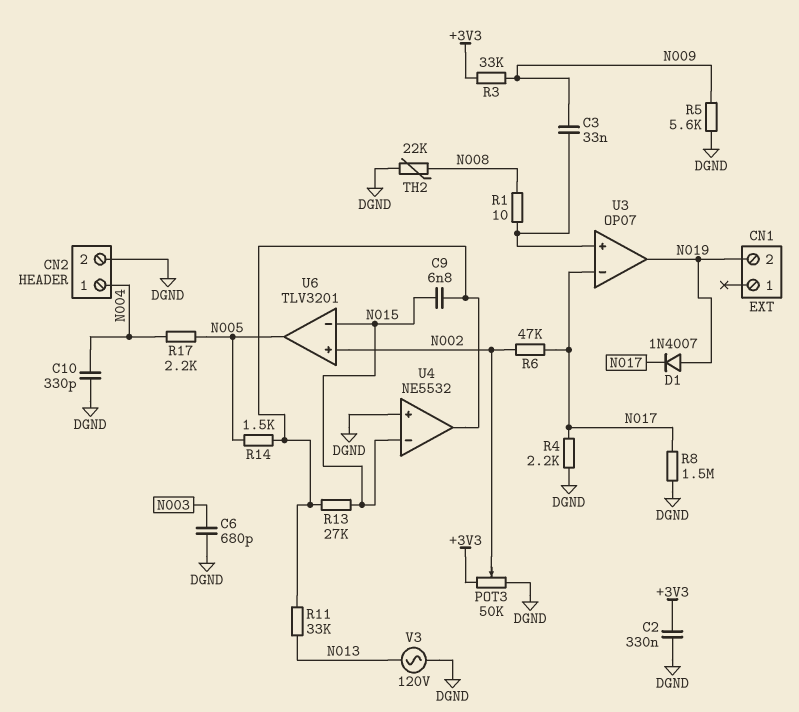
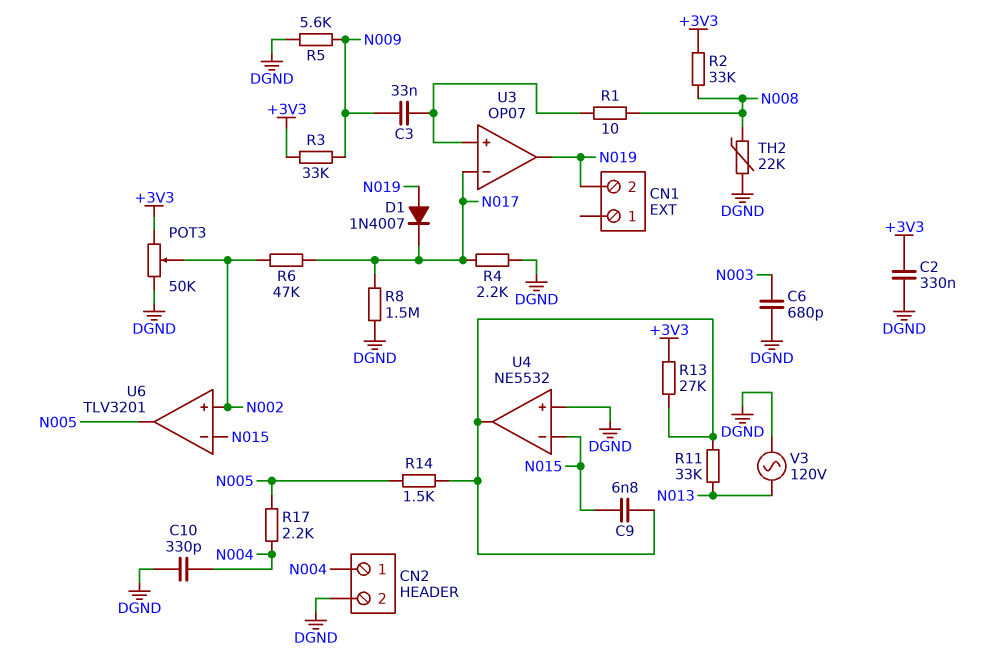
R2: none -> 33k (+3V3, N008)
R13: 27k (N015, U4/out) -> 27k (+3V3, U4/out)

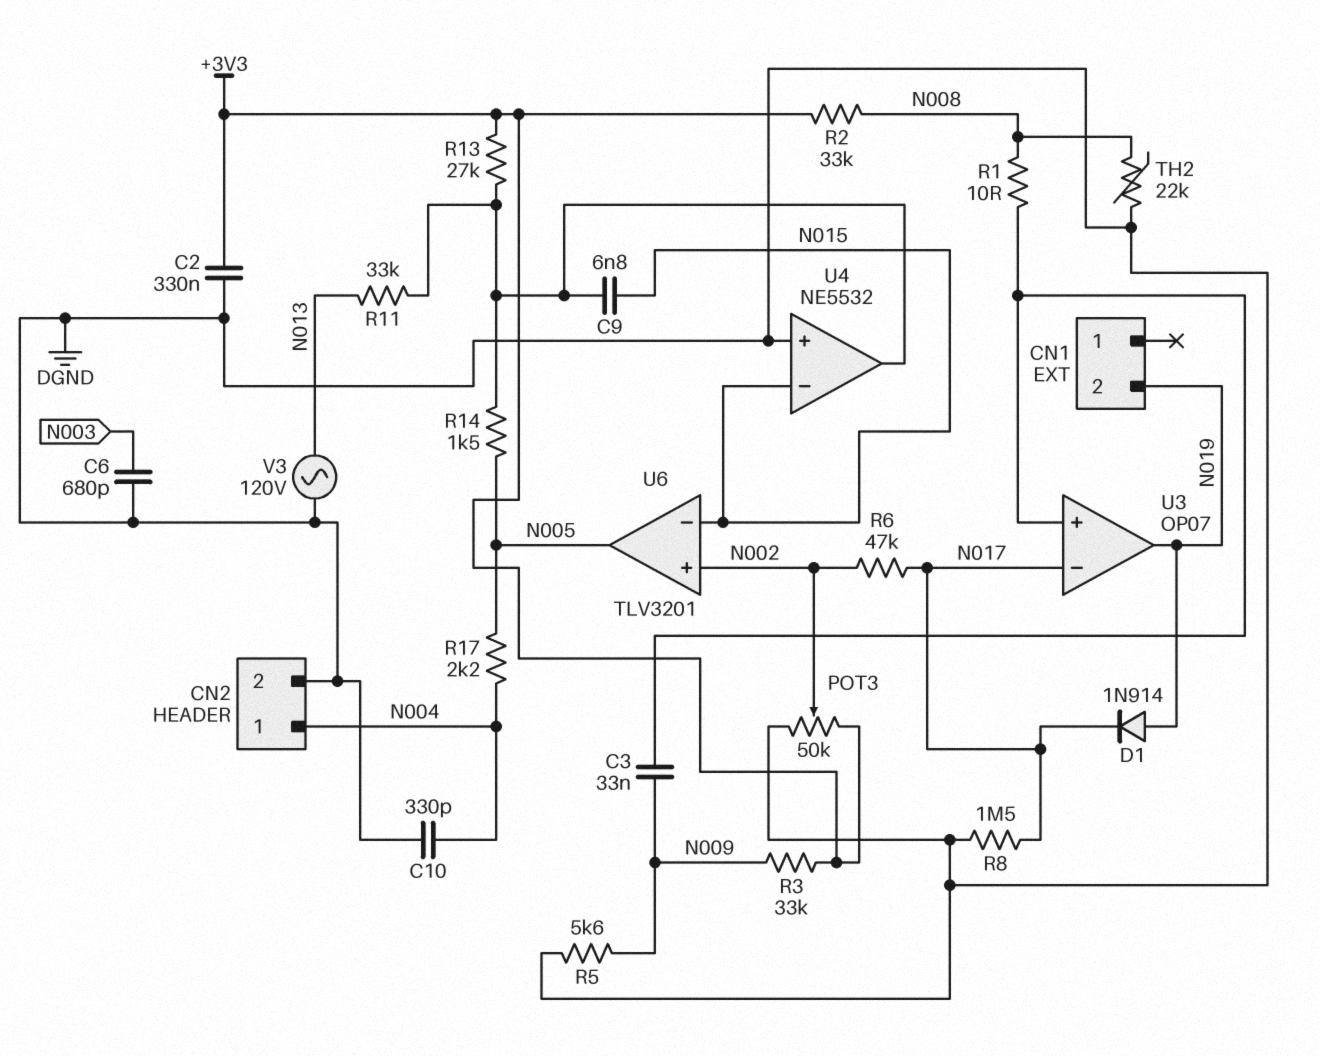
D1: diode 1N4007 (A N019, K N017) -> diode 1N914 (A N019, K N017)
R4: 2.2k (DGND, N017) -> none

